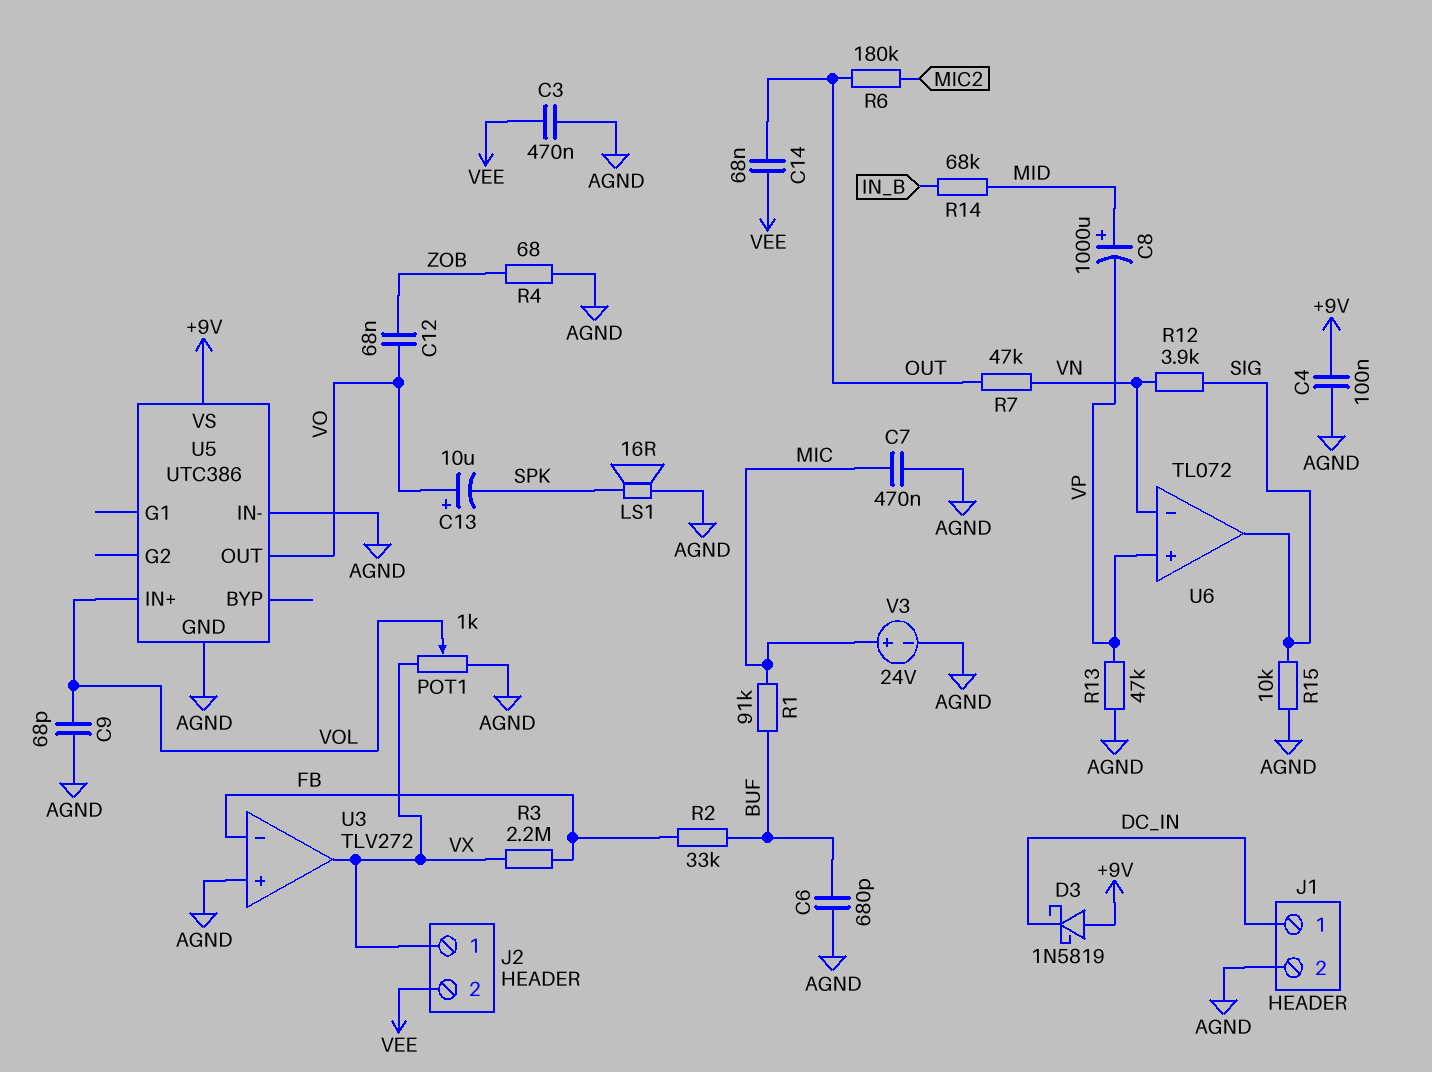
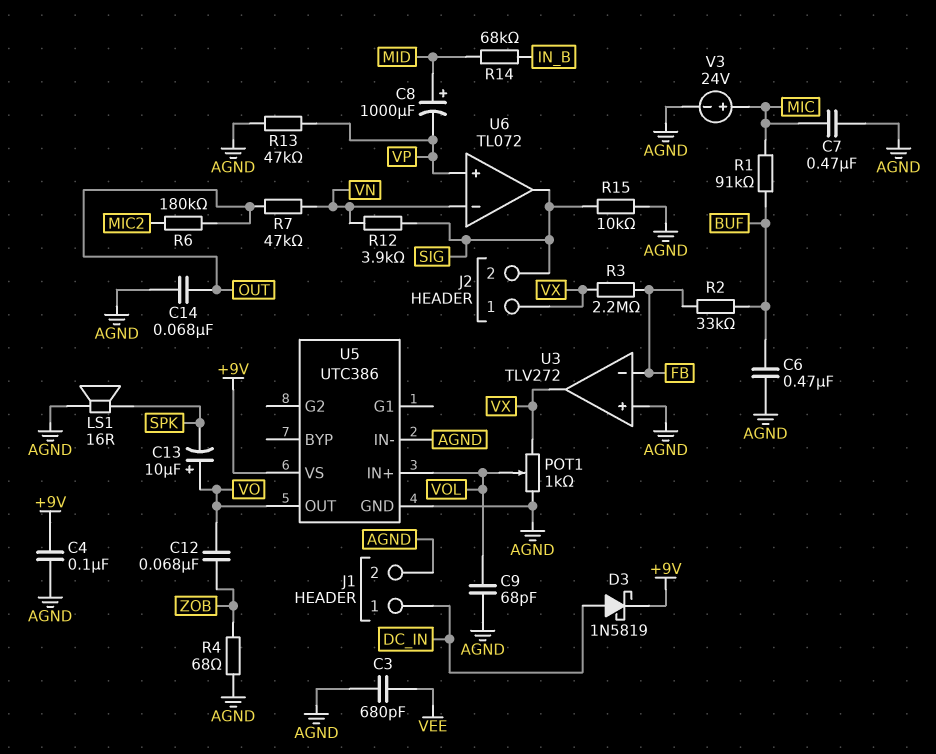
C3: 470nF (AGND, VEE) -> 680pF (AGND, VEE)
C6: 680pF (AGND, BUF) -> 470nF (AGND, BUF)
C14: 68nF (OUT, VEE) -> 68nF (AGND, OUT)
D3: schottky 1N5819 (A +9V, K DC_IN) -> schottky 1N5819 (A DC_IN, K +9V)
J2 pin 2: VEE -> SIG

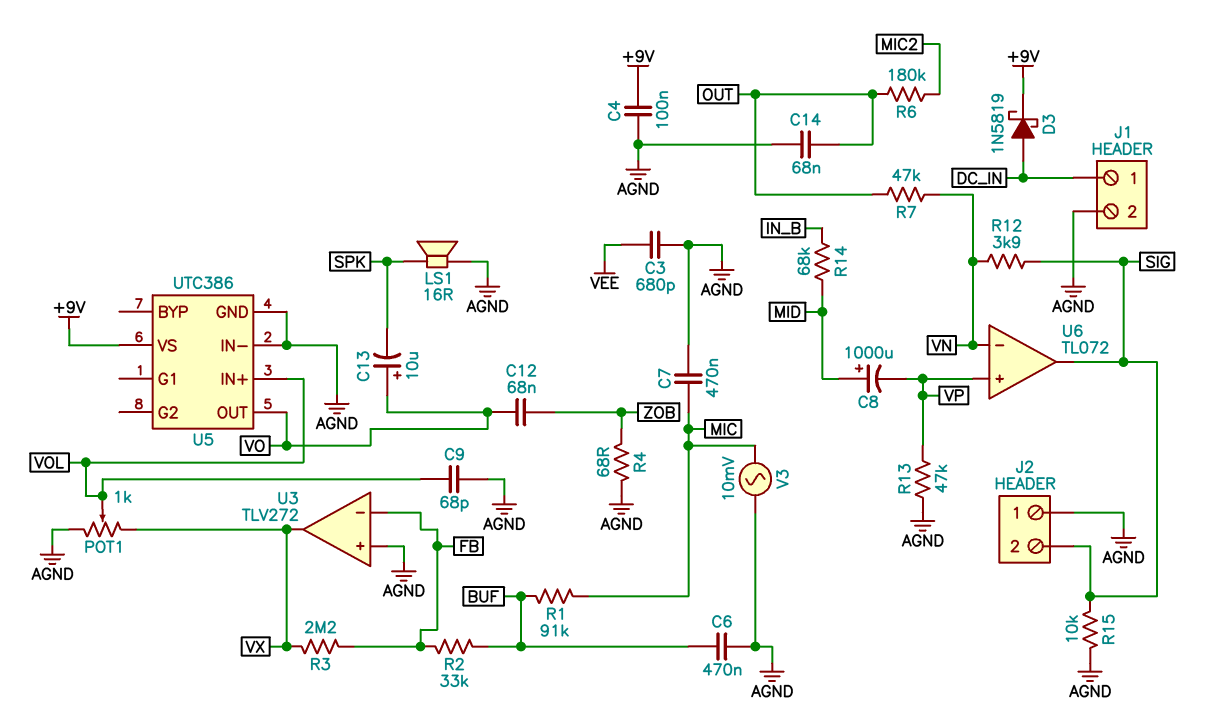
J2 pin 1: VX -> AGND
V3: 24V (plus MIC, minus AGND) -> AC 10mV (AGND, MIC)

